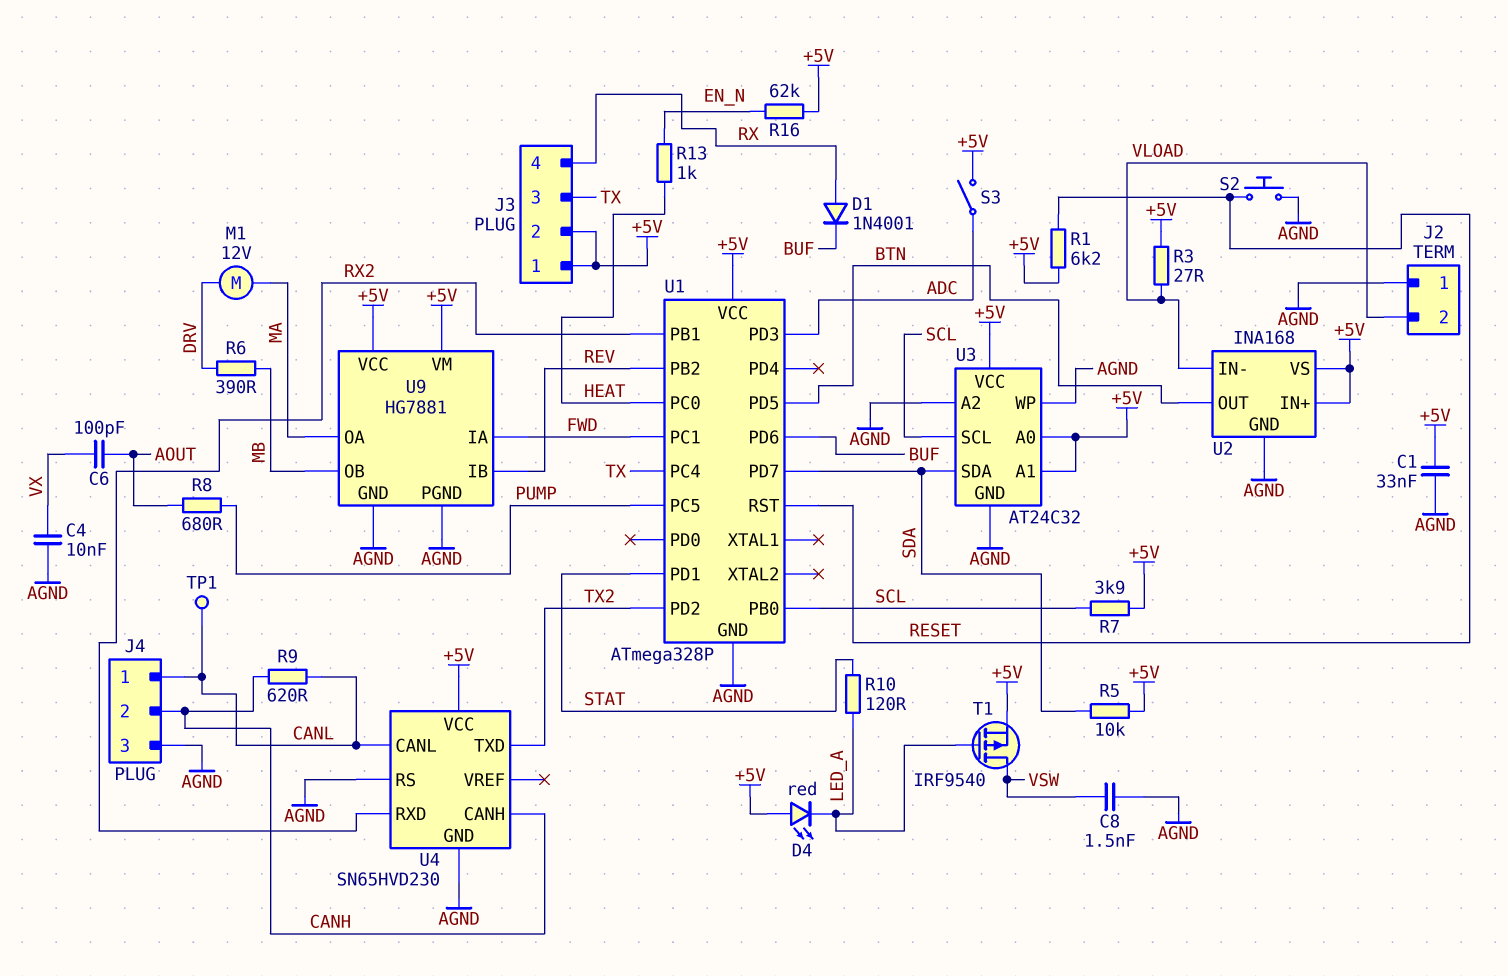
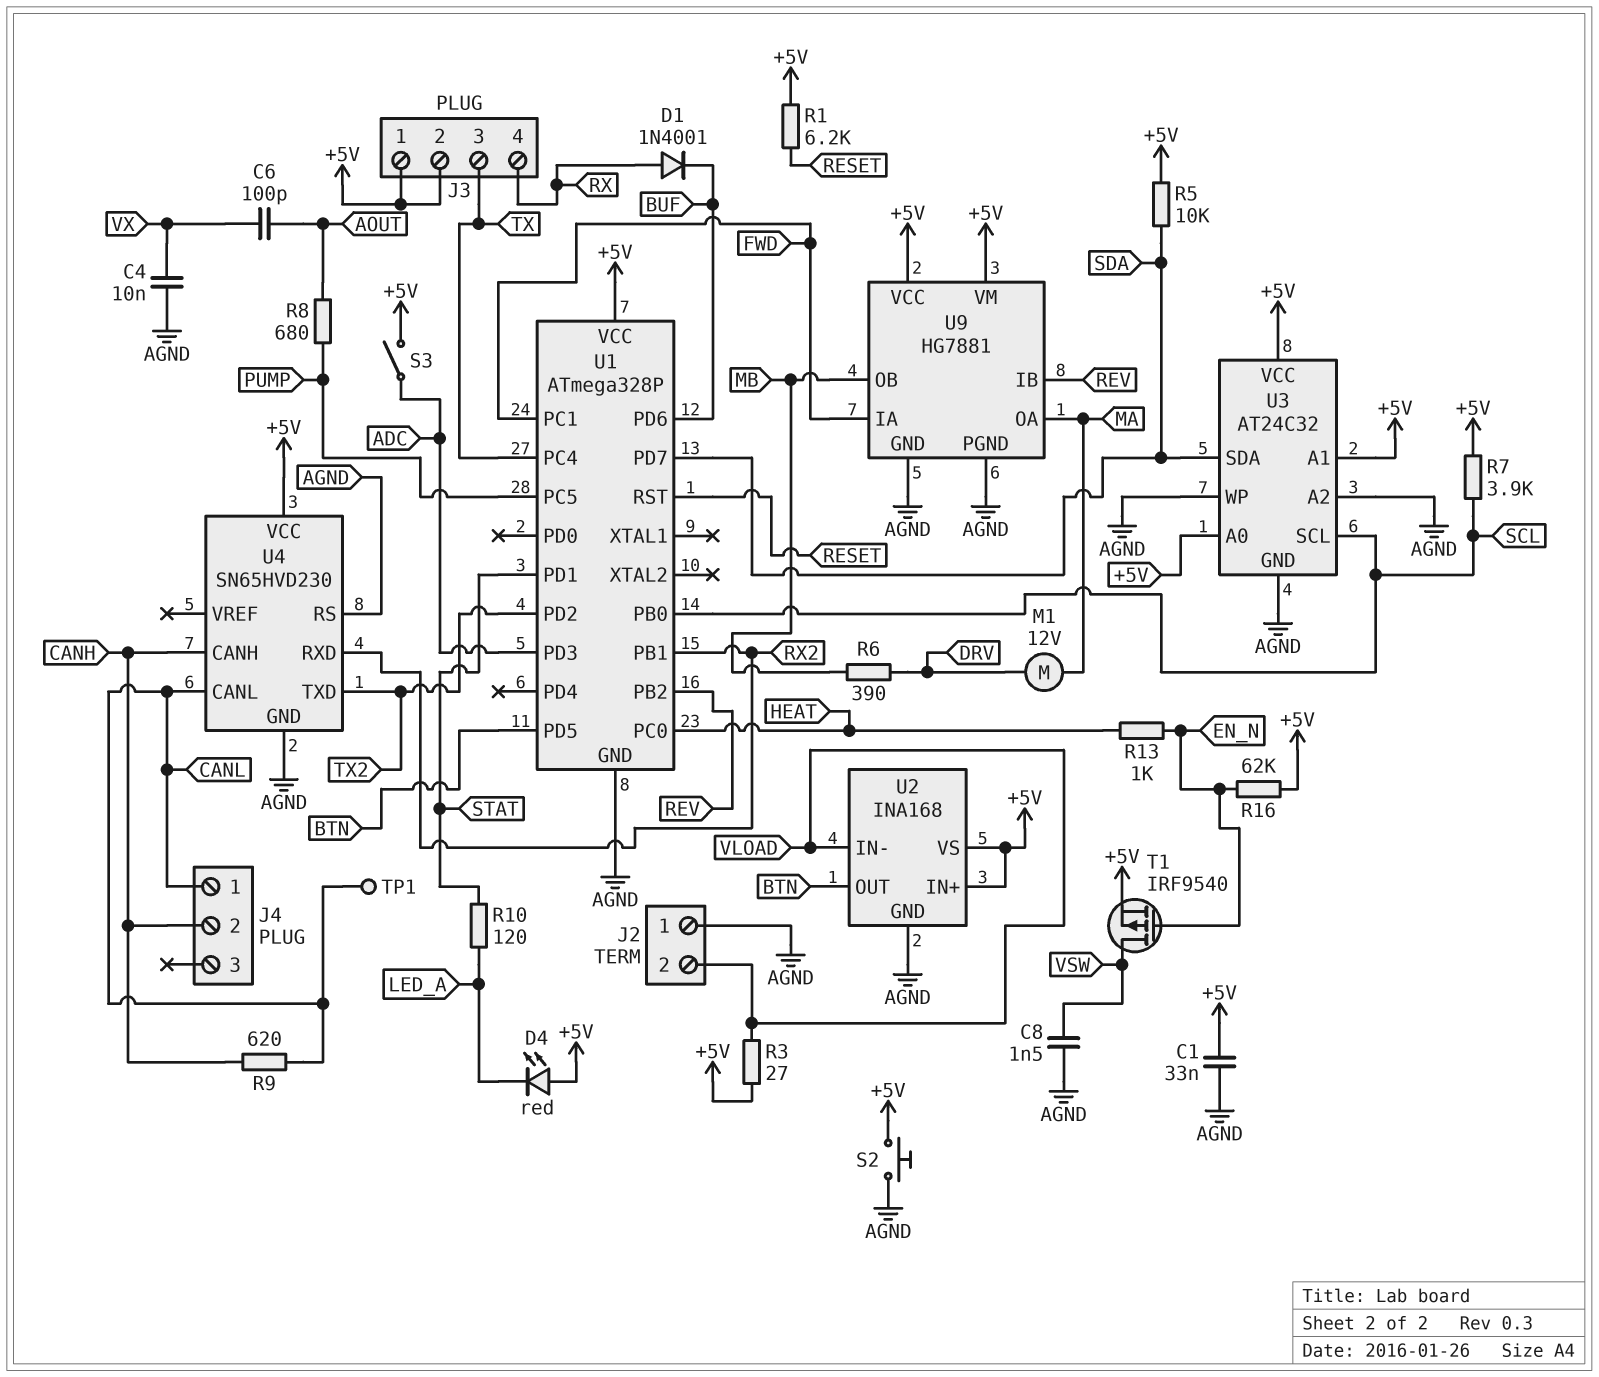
J4 pin 3: AGND -> none
S2: button (AGND, RESET) -> button (+5V, AGND)
T1: PMOS IRF9540 (G LED_A, D VSW, S +5V) -> PMOS IRF9540 (G EN_N, D VSW, S +5V)

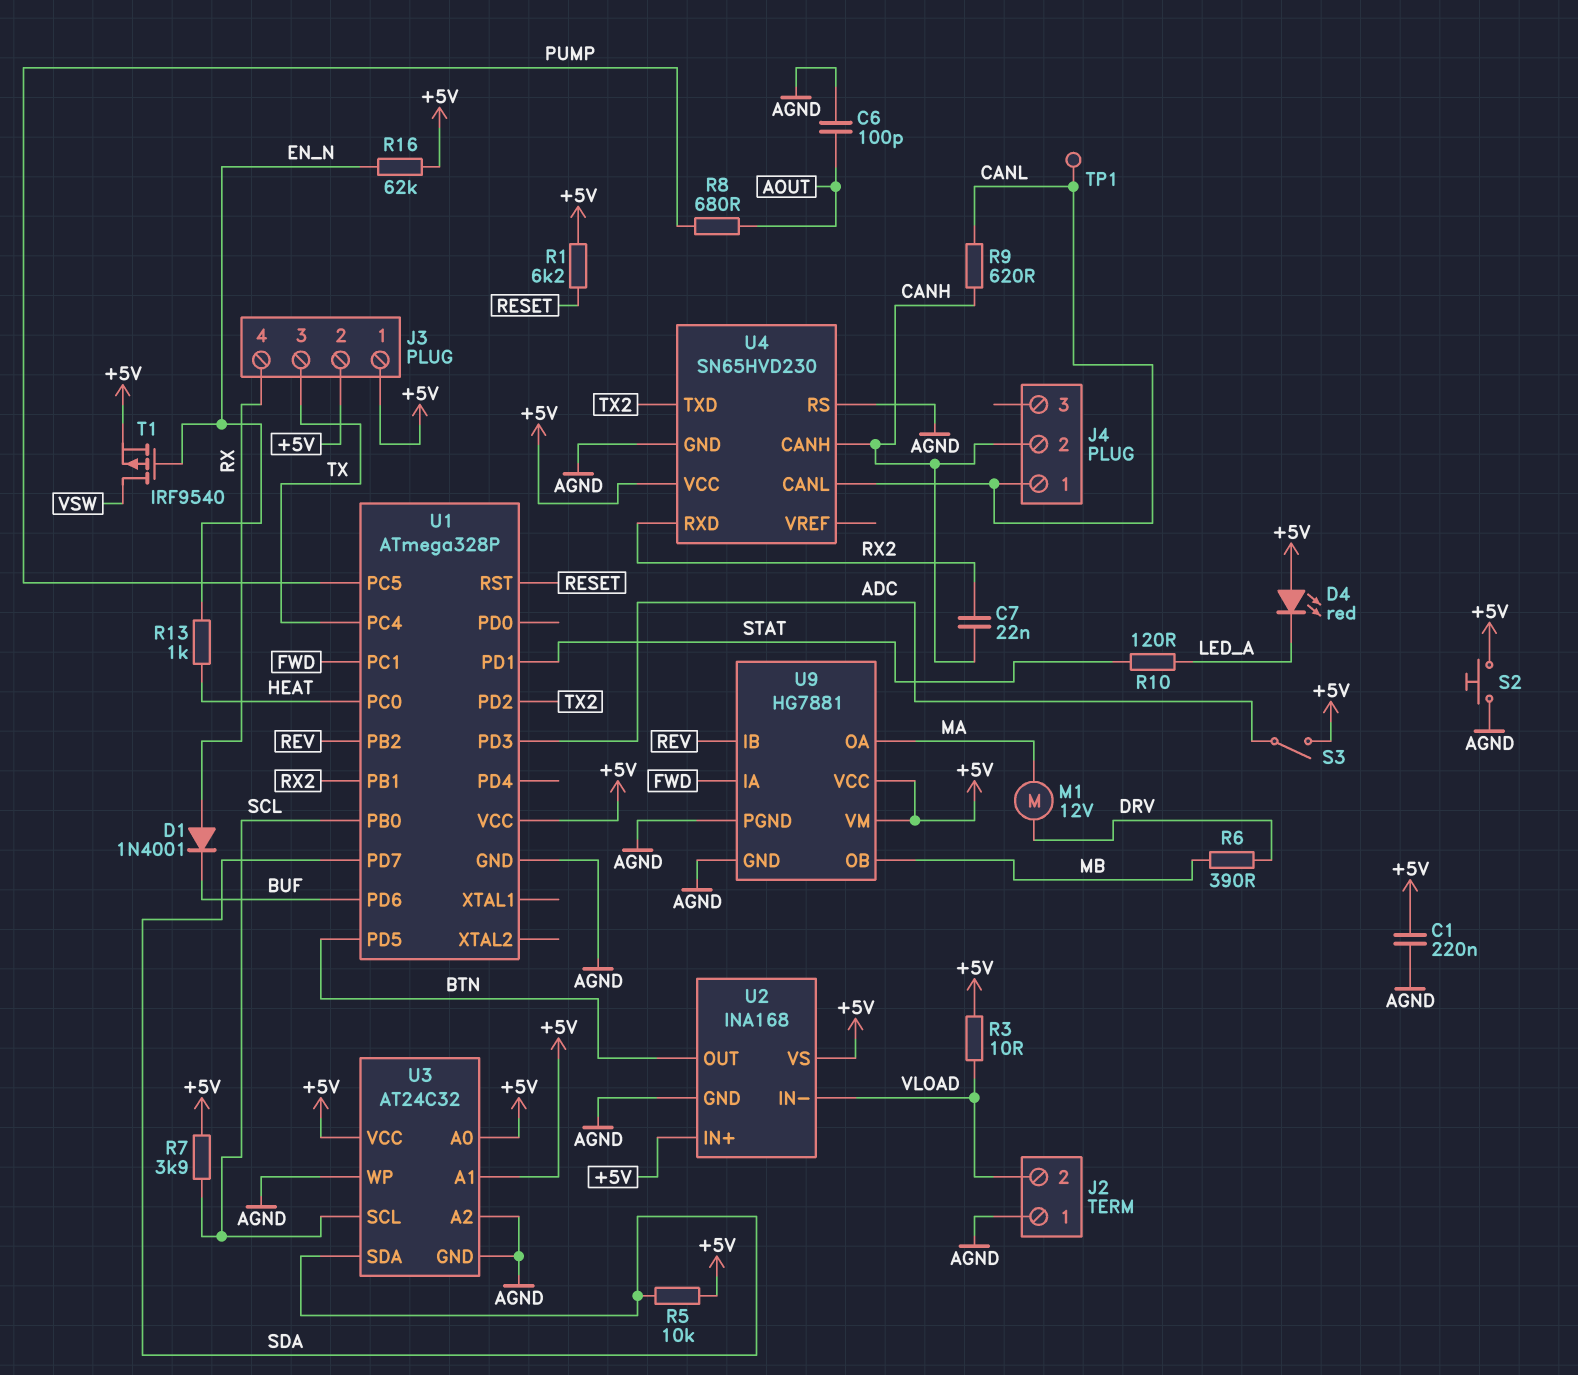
C1: 33nF (+5V, AGND) -> 220nF (+5V, AGND)
C4: 10nF (AGND, VX) -> none
C6: 100pF (AOUT, VX) -> 100pF (AGND, AOUT)
C7: none -> 22nF (CANH, RX2)
C8: 1.5nF (AGND, VSW) -> none
R3: 27 (+5V, VLOAD) -> 10 (+5V, VLOAD)

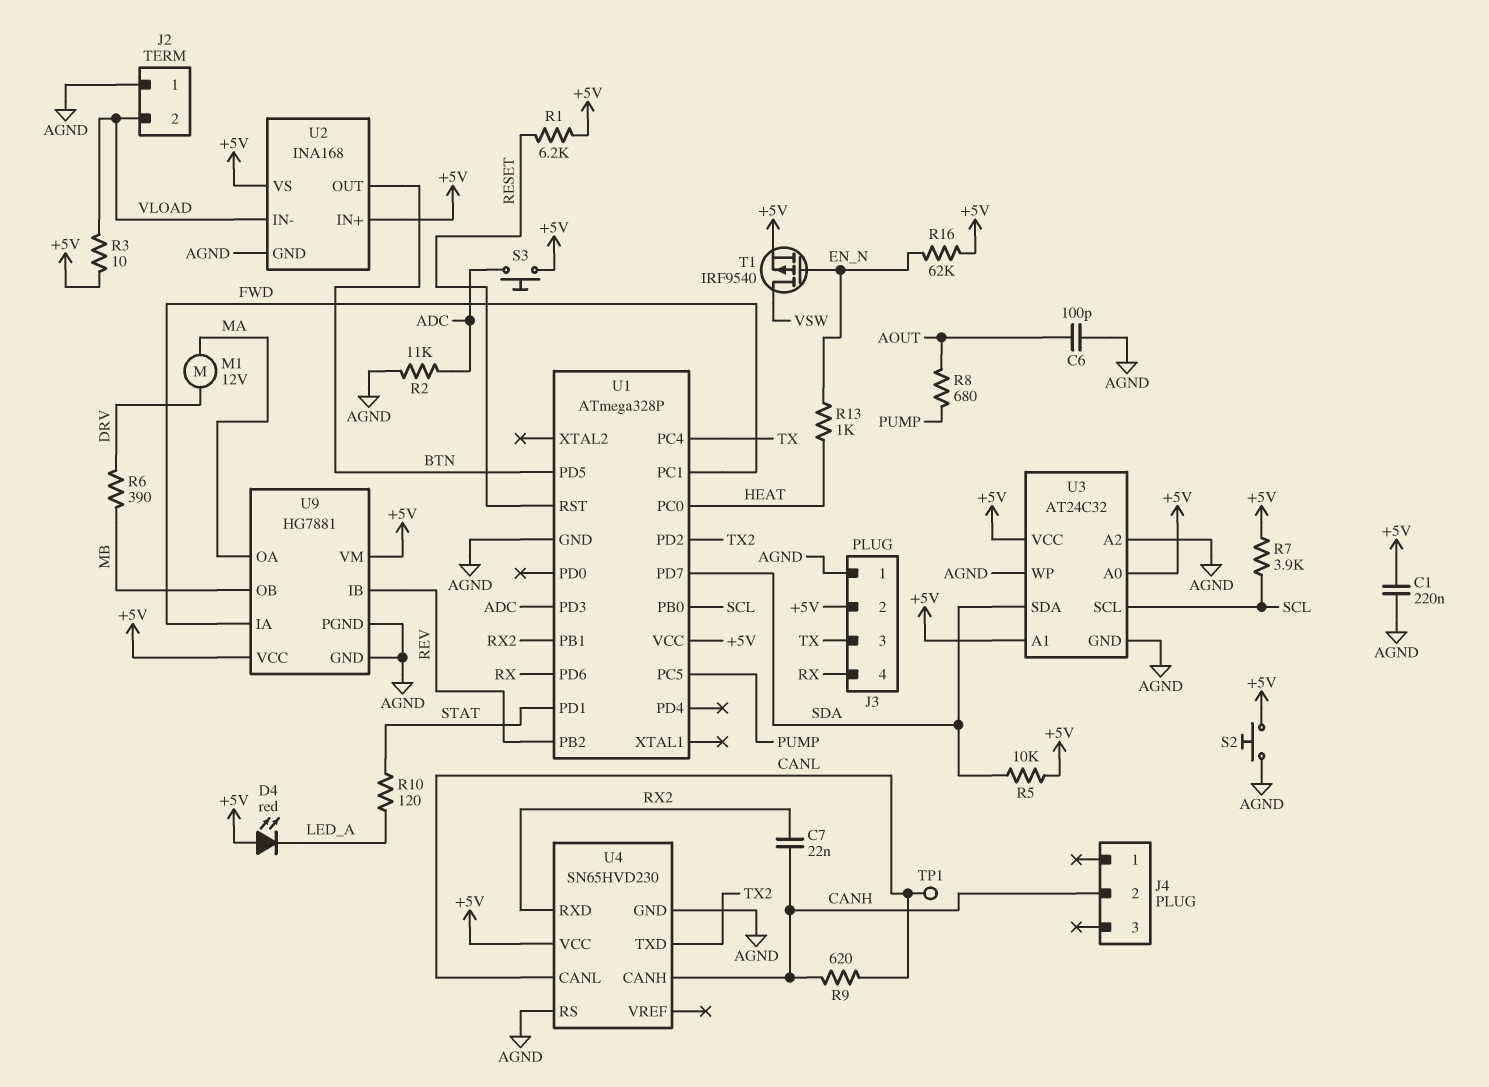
D1: diode 1N4001 (A RX, K BUF) -> none
J3 pin 1: +5V -> AGND
J4 pin 1: CANL -> none
R2: none -> 11k (ADC, AGND)
S3: switch (+5V, ADC) -> button (+5V, ADC)
U1 pin PD6: BUF -> RX

